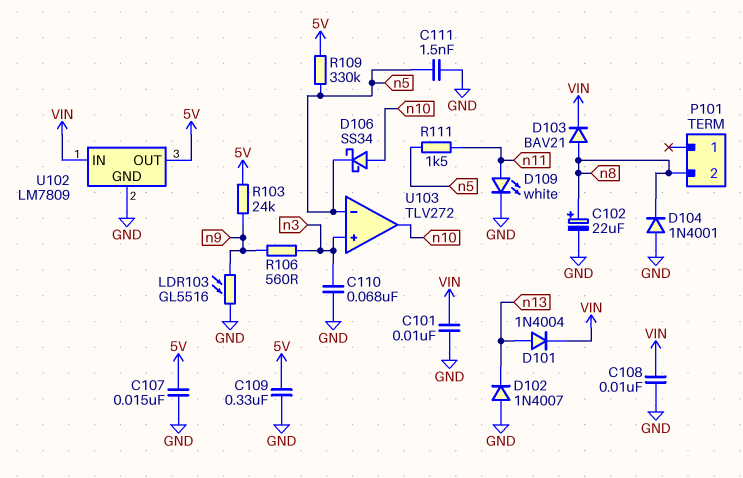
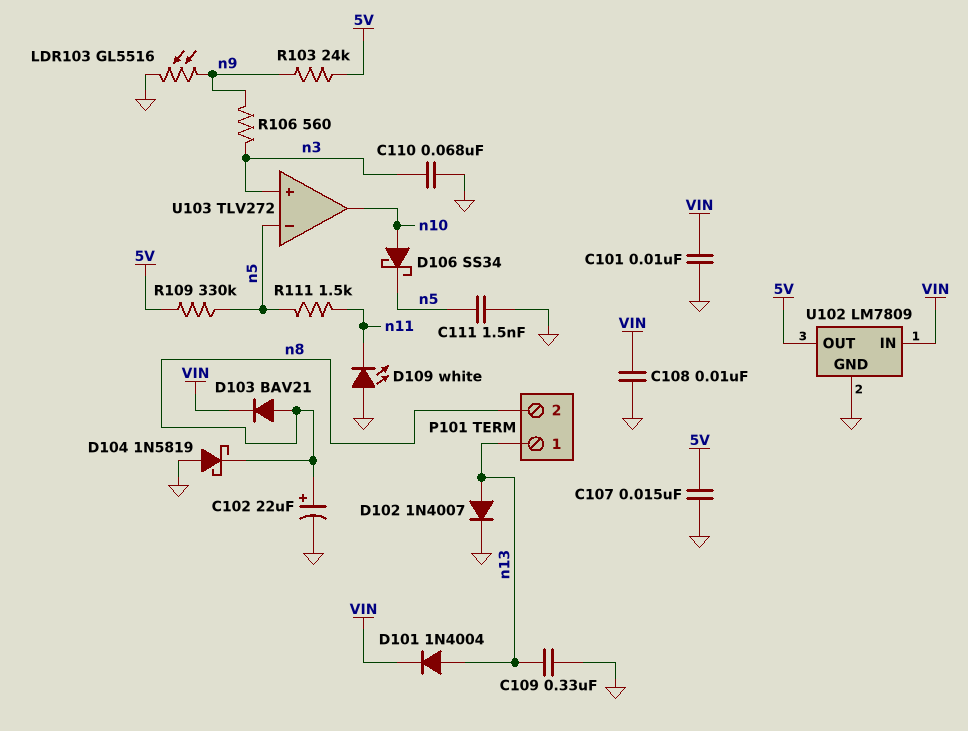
C109: 330nF (5V, GND) -> 330nF (GND, n13)
D102: diode 1N4007 (A GND, K n13) -> diode 1N4007 (A n13, K GND)
D104: diode 1N4001 (A GND, K n8) -> schottky 1N5819 (A GND, K n8)
D109: LED white (A n11, K GND) -> LED white (A GND, K n11)
P101 pin 1: none -> n13

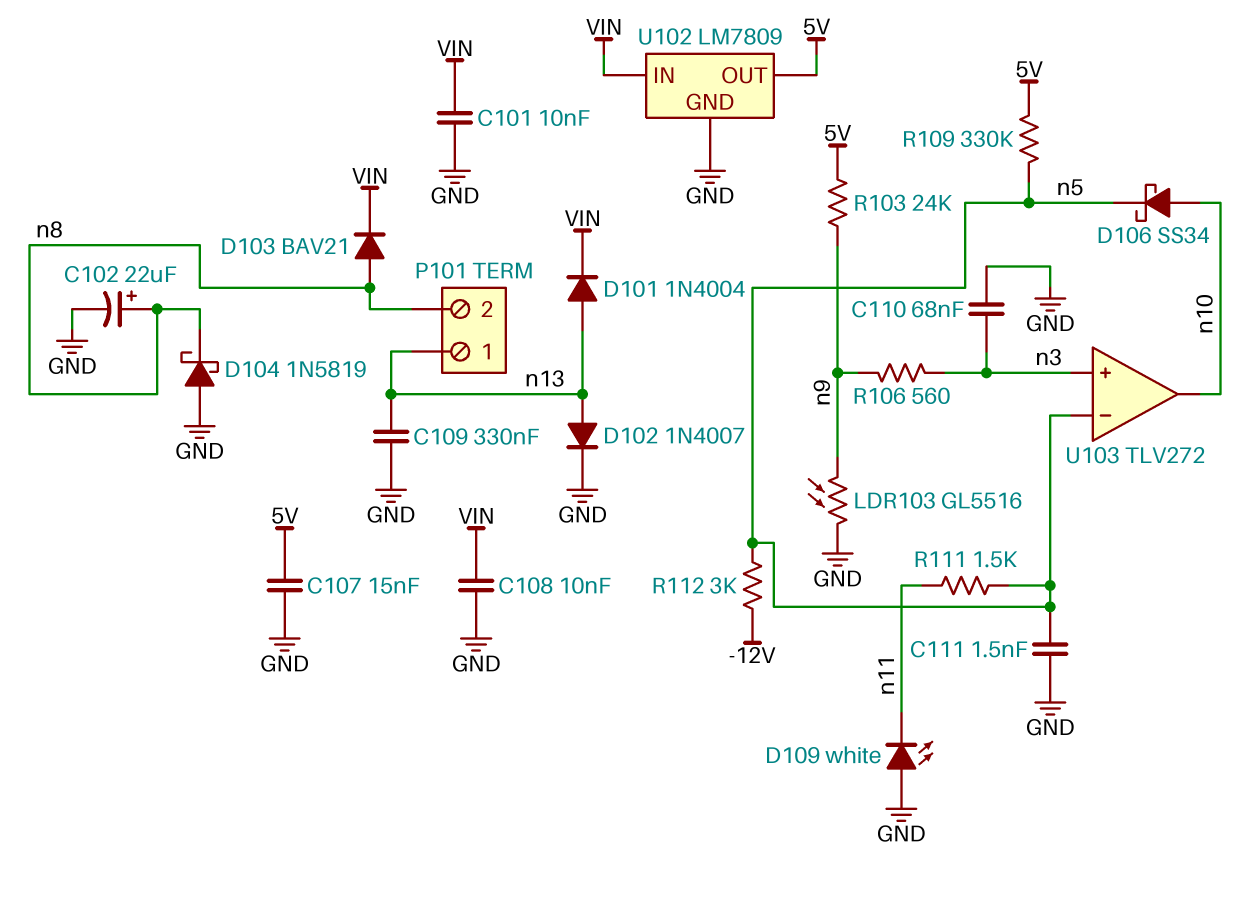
R112: none -> 3k (-12V, n5)

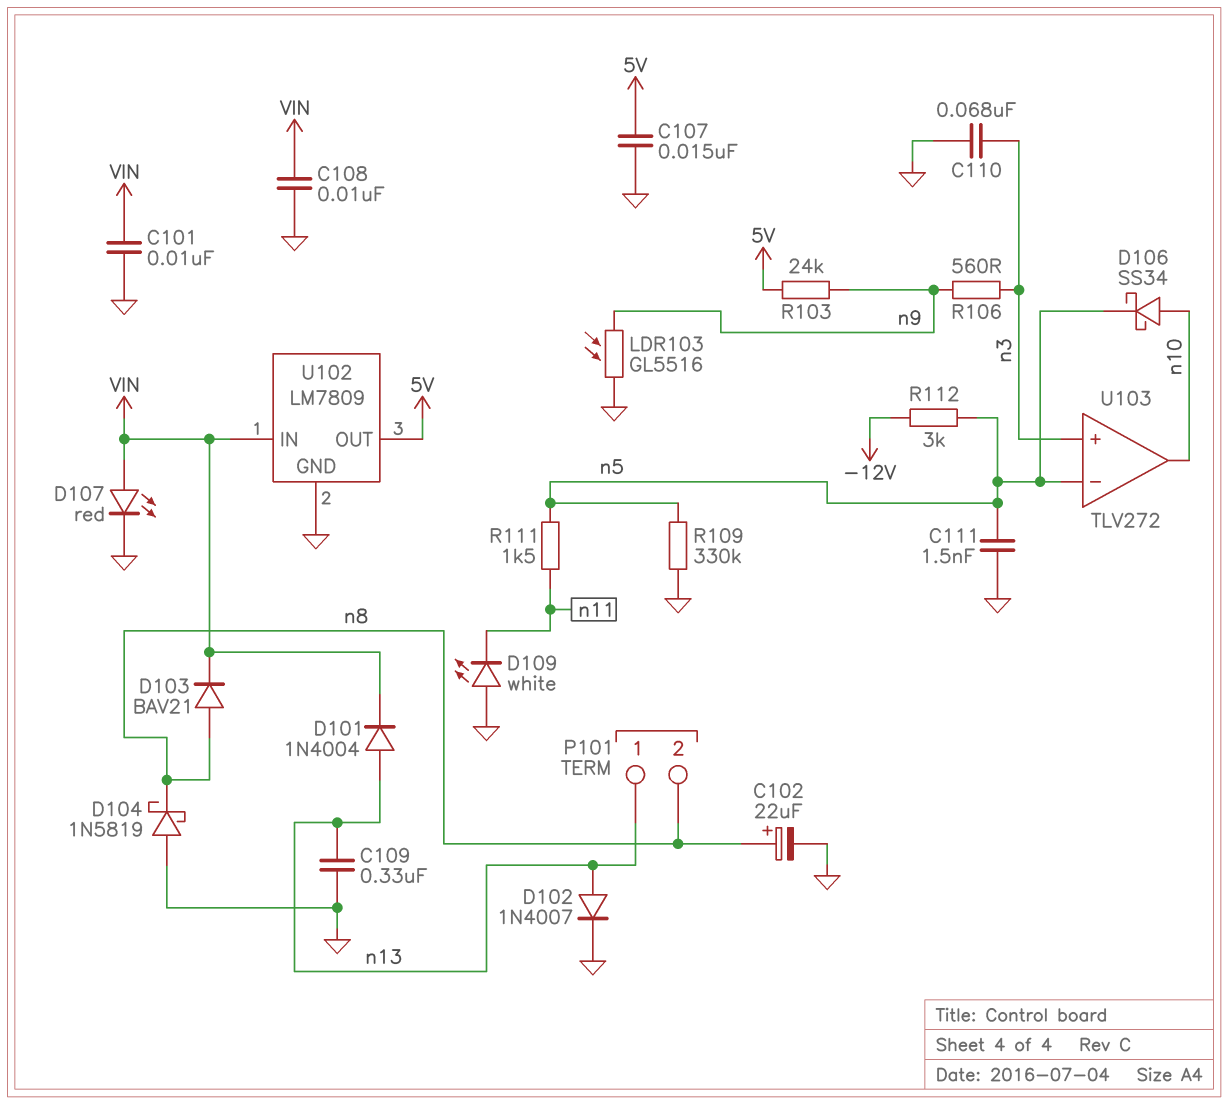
D107: none -> LED red (A VIN, K GND)
R109: 330k (5V, n5) -> 330k (GND, n5)

